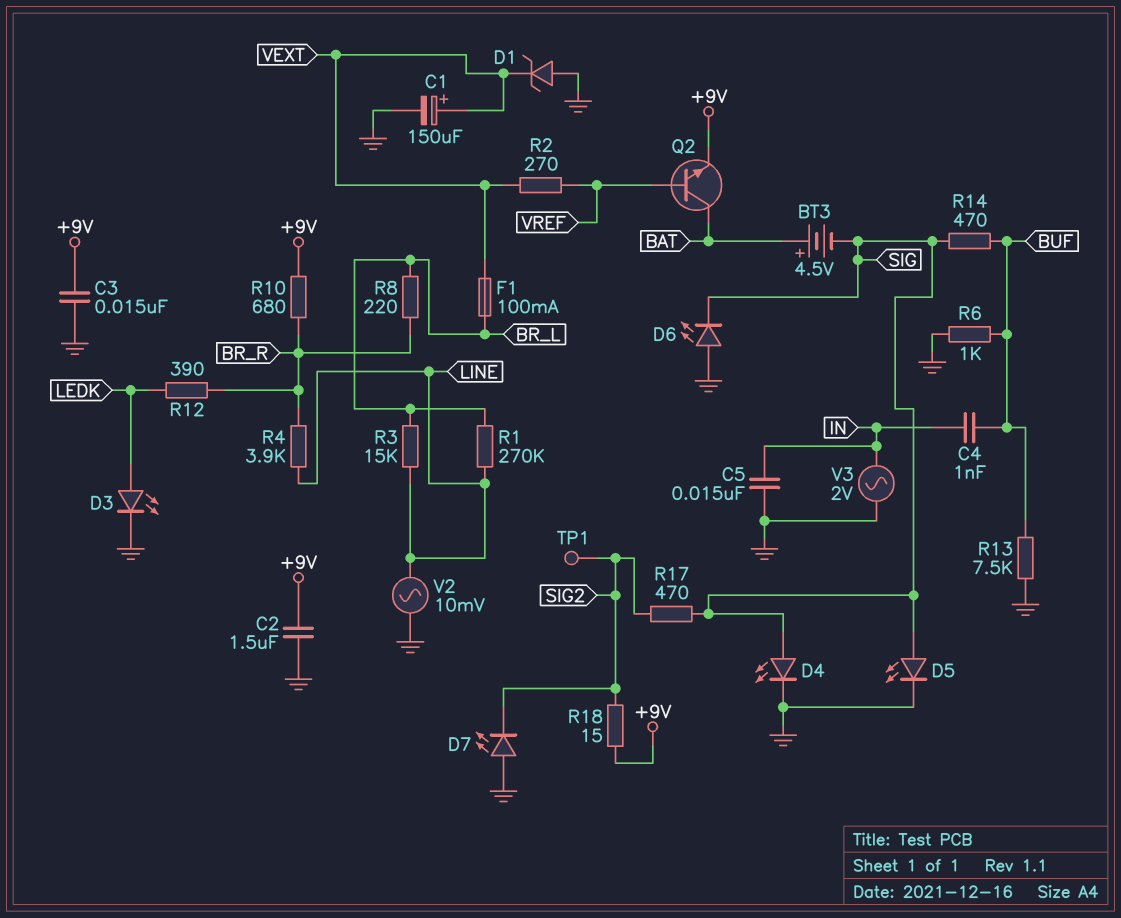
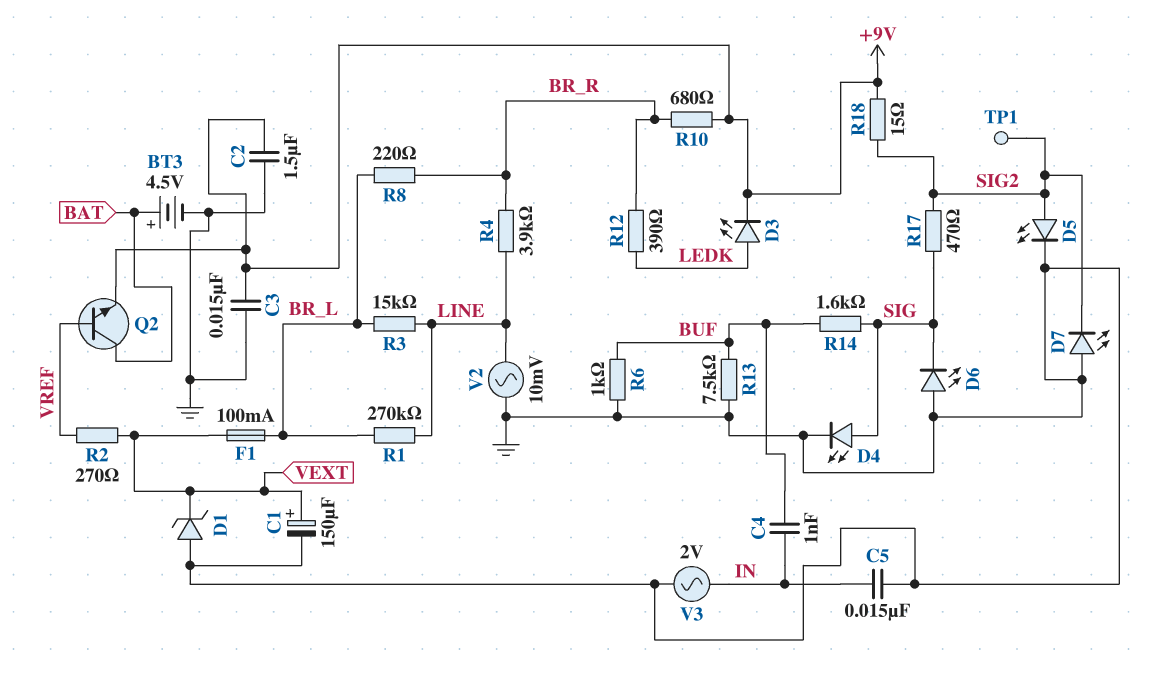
BT3: 4.5V (plus BAT, minus SIG) -> 4.5V (plus BAT, minus GND)
D3: LED (A LEDK, K GND) -> LED (A LEDK, K +9V)
D5: LED (A SIG, K GND) -> LED (A SIG2, K GND)
R14: 470 (BUF, SIG) -> 1.6k (BUF, SIG)

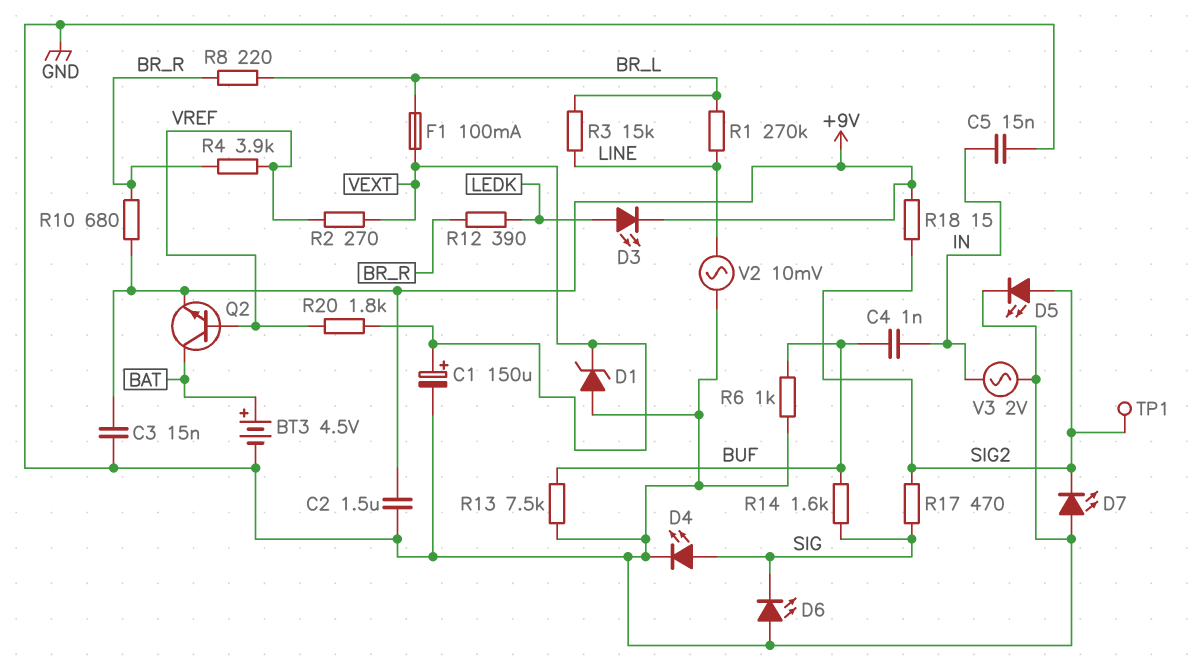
R4: 3.9k (BR_R, LINE) -> 3.9k (BR_R, VREF)
R20: none -> 1.8k (VEXT, VREF)

